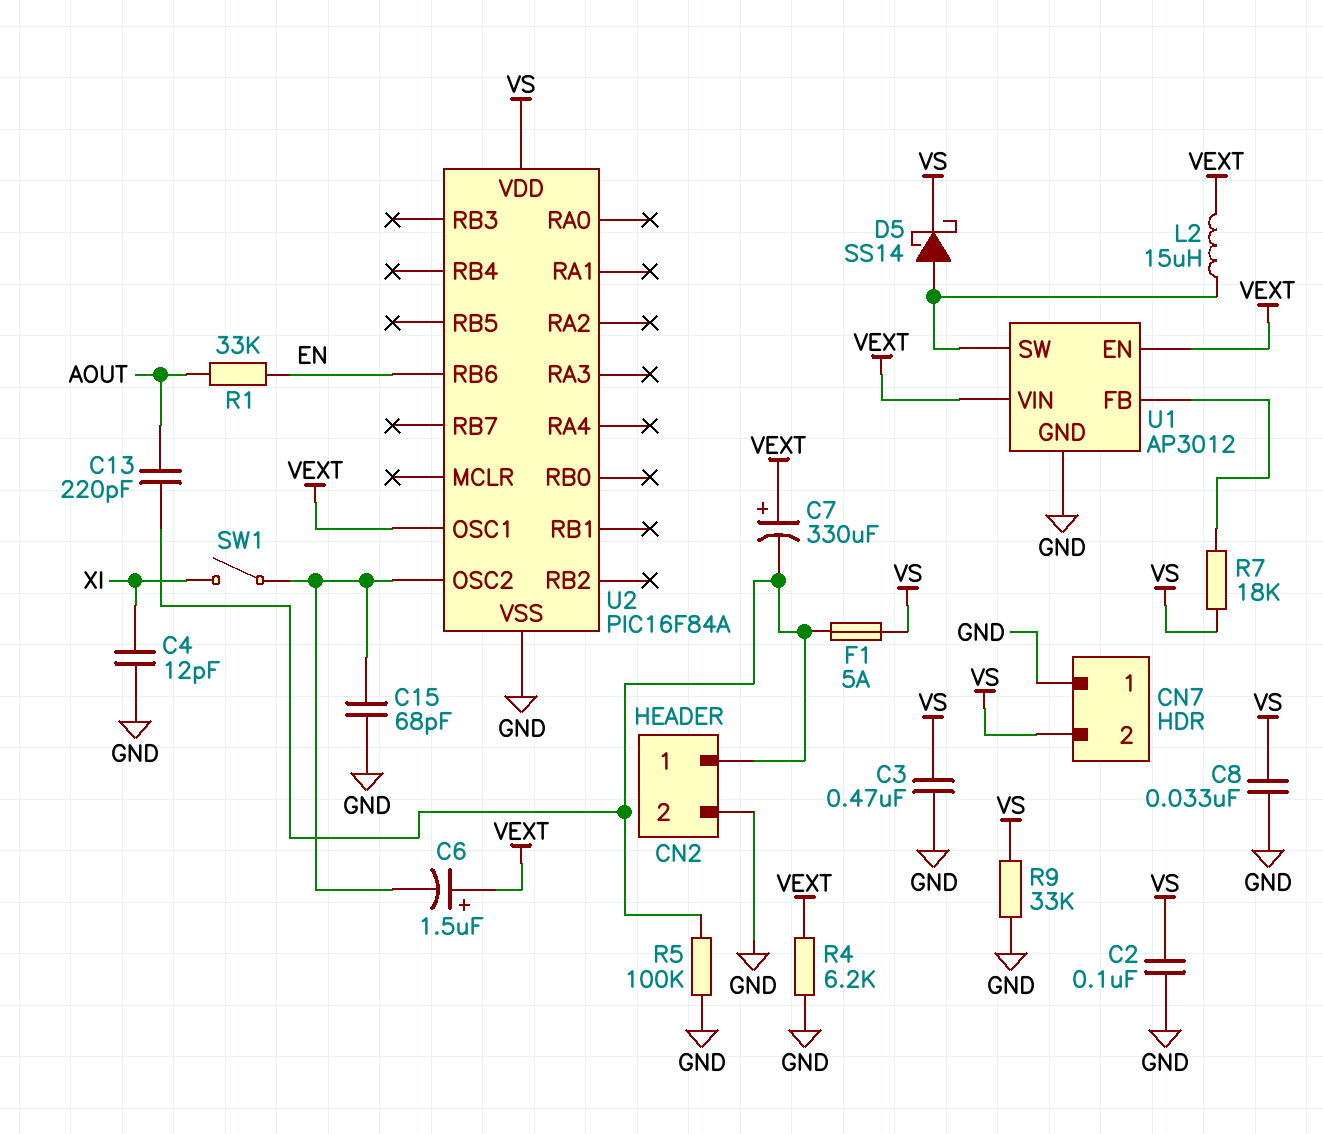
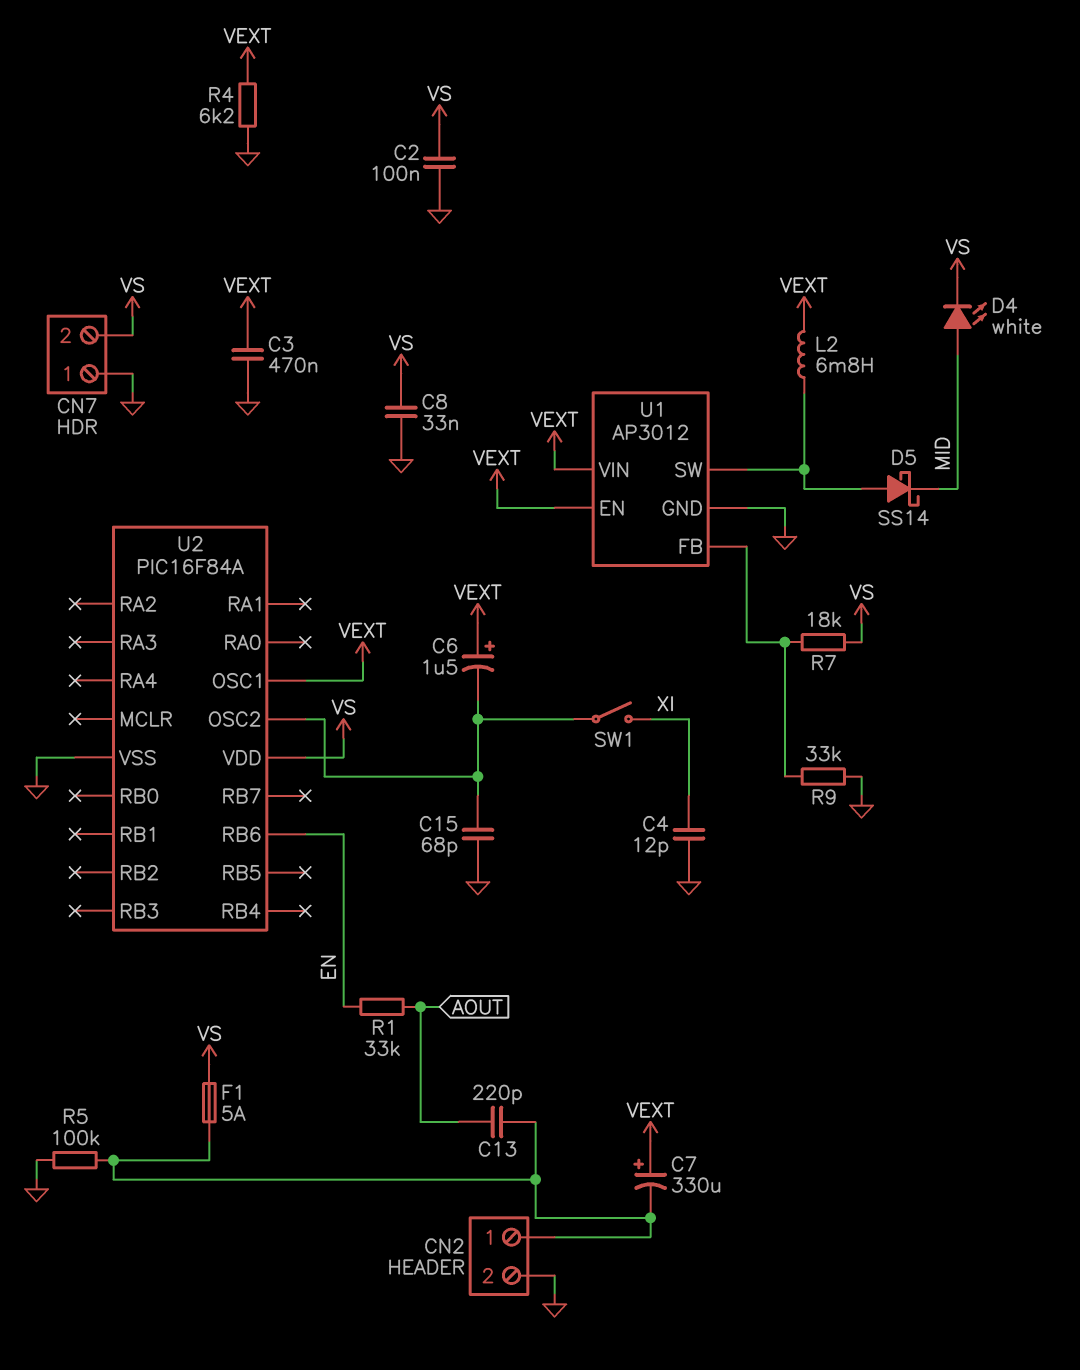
C3: 470nF (GND, VS) -> 470nF (GND, VEXT)
D4: none -> LED white (A MID, K VS)
D5: schottky SS14 (A U1/SW, K VS) -> schottky SS14 (A U1/SW, K MID)
L2: 15uH (U1/SW, VEXT) -> 6.8mH (U1/SW, VEXT)
R9: 33k (GND, VS) -> 33k (GND, U1/FB)

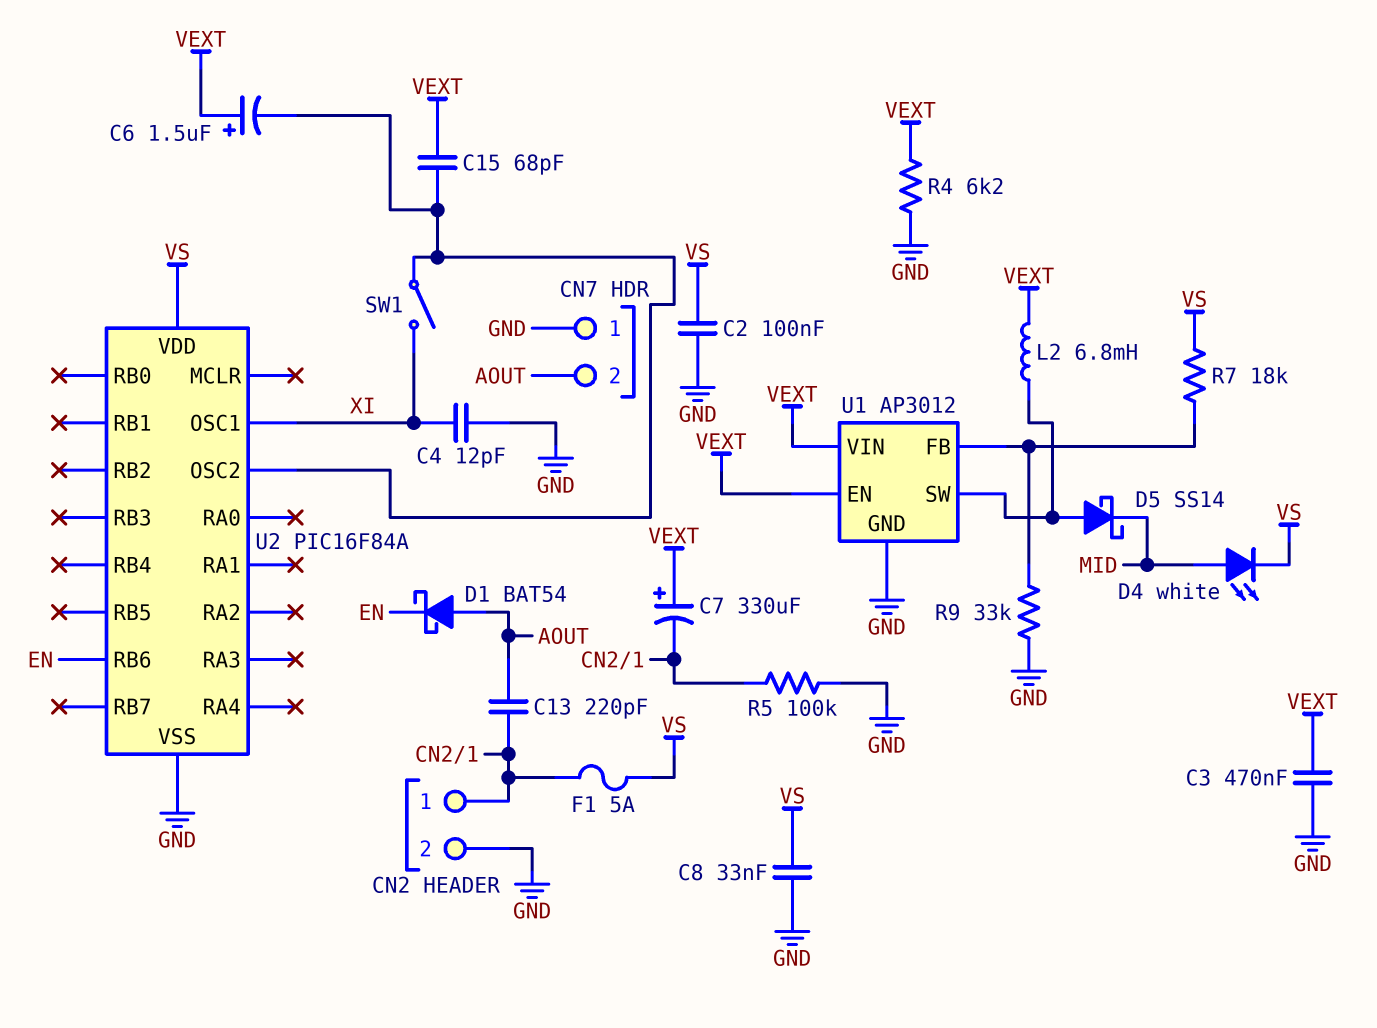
C15: 68pF (GND, U2/OSC2) -> 68pF (U2/OSC2, VEXT)
CN7 pin 2: VS -> AOUT
D1: none -> schottky BAT54 (A AOUT, K EN)
R1: 33k (AOUT, EN) -> none
U2 pin OSC1: VEXT -> XI

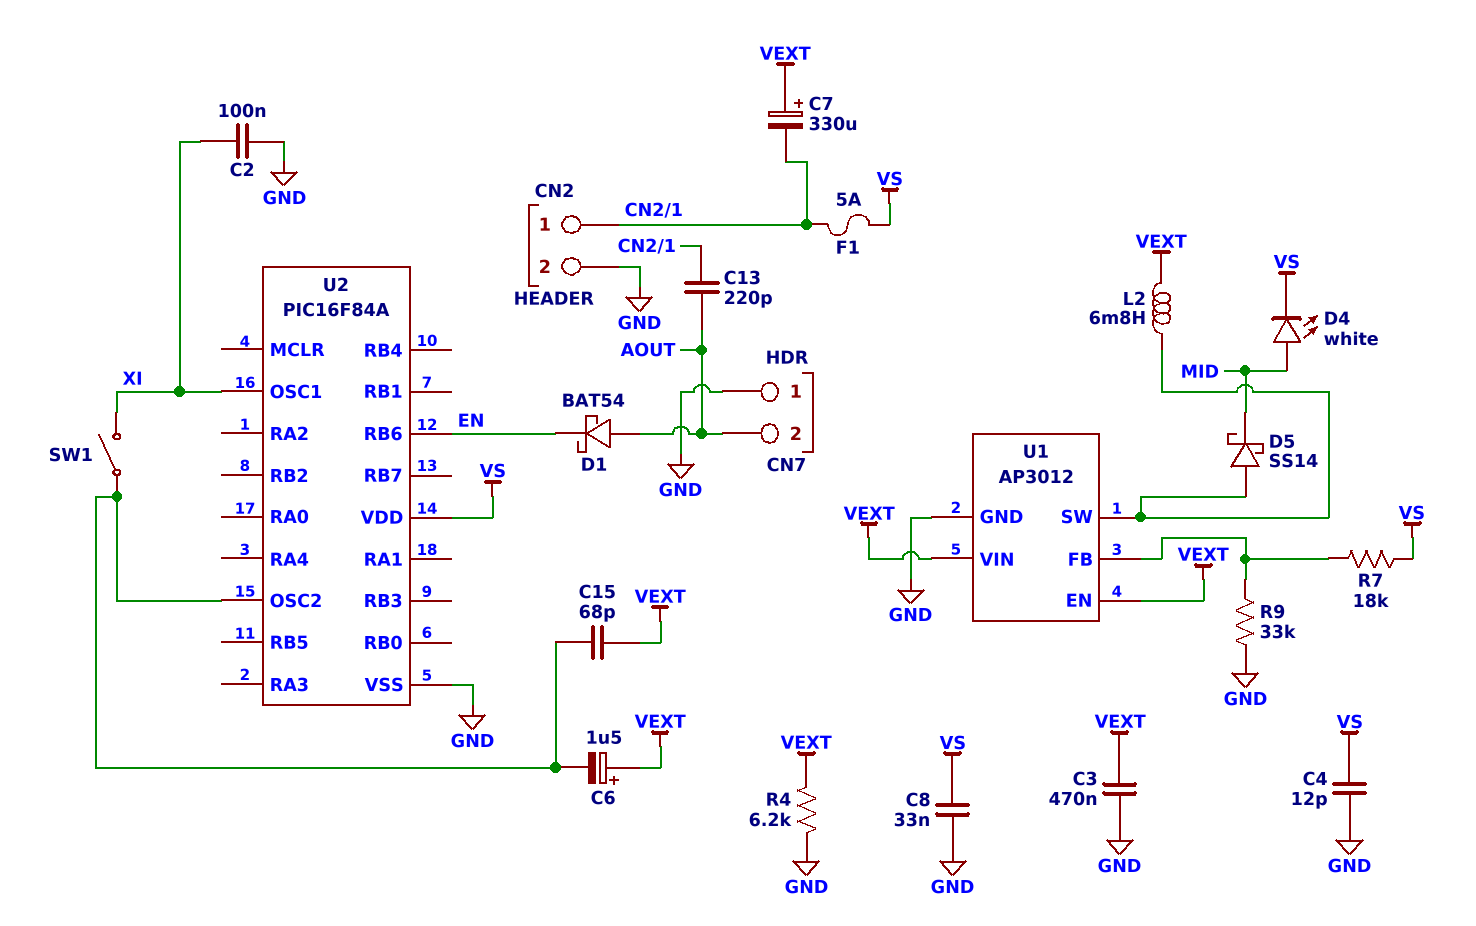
C2: 100nF (GND, VS) -> 100nF (GND, XI)
C4: 12pF (GND, XI) -> 12pF (GND, VS)
R5: 100k (CN2/1, GND) -> none

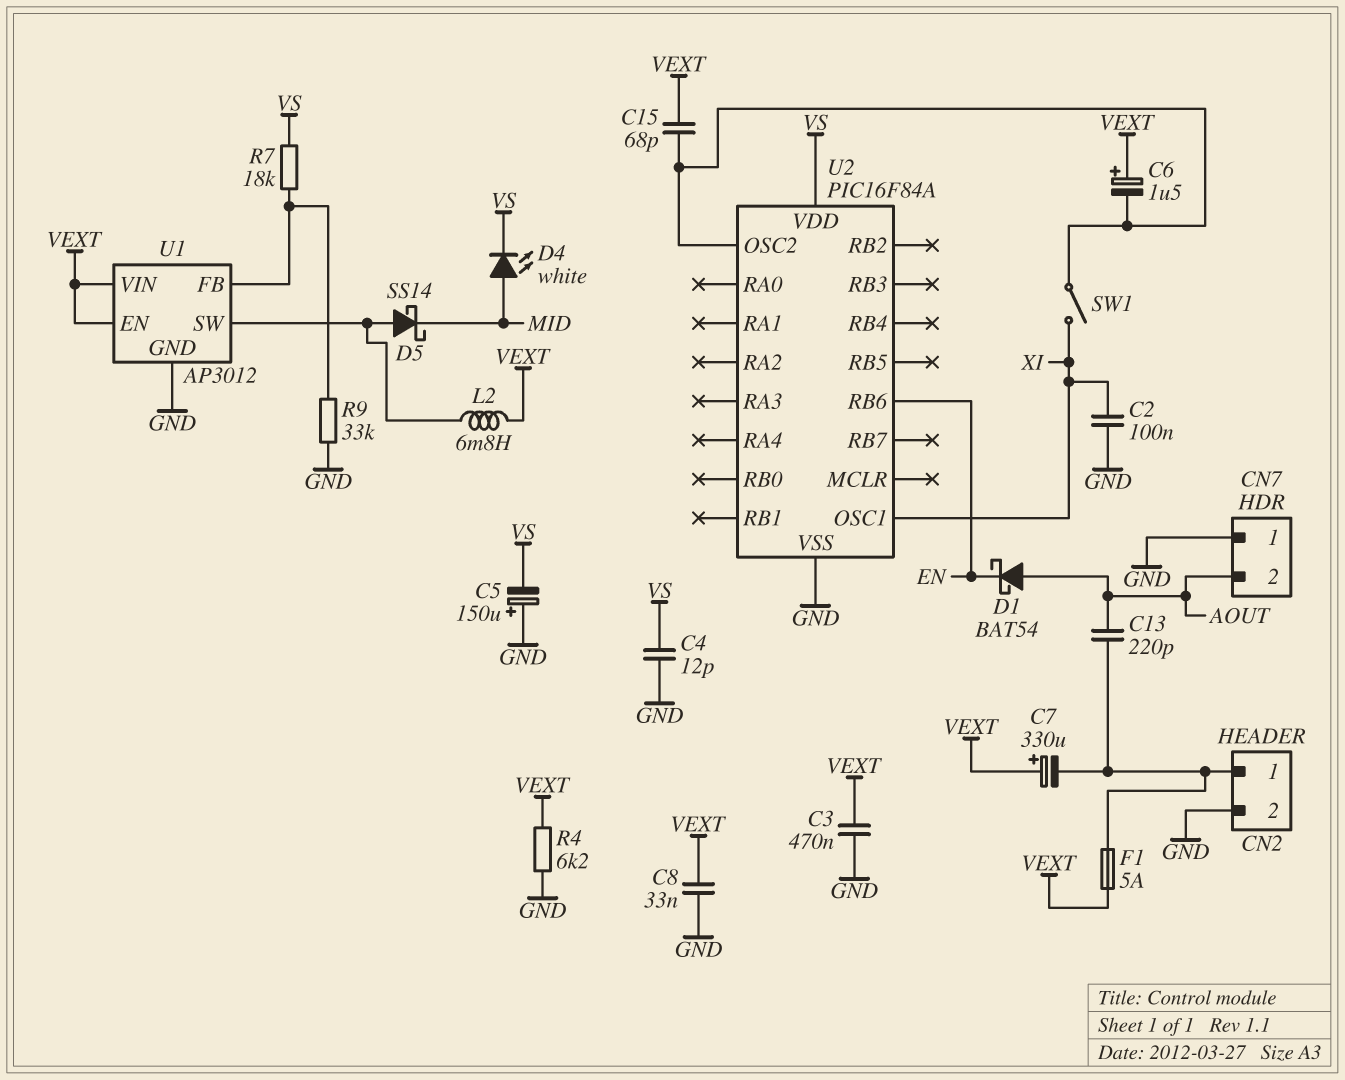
C5: none -> 150uF (plus GND, minus VS)
C8: 33nF (GND, VS) -> 33nF (GND, VEXT)
F1: 5A (CN2/1, VS) -> 5A (CN2/1, VEXT)

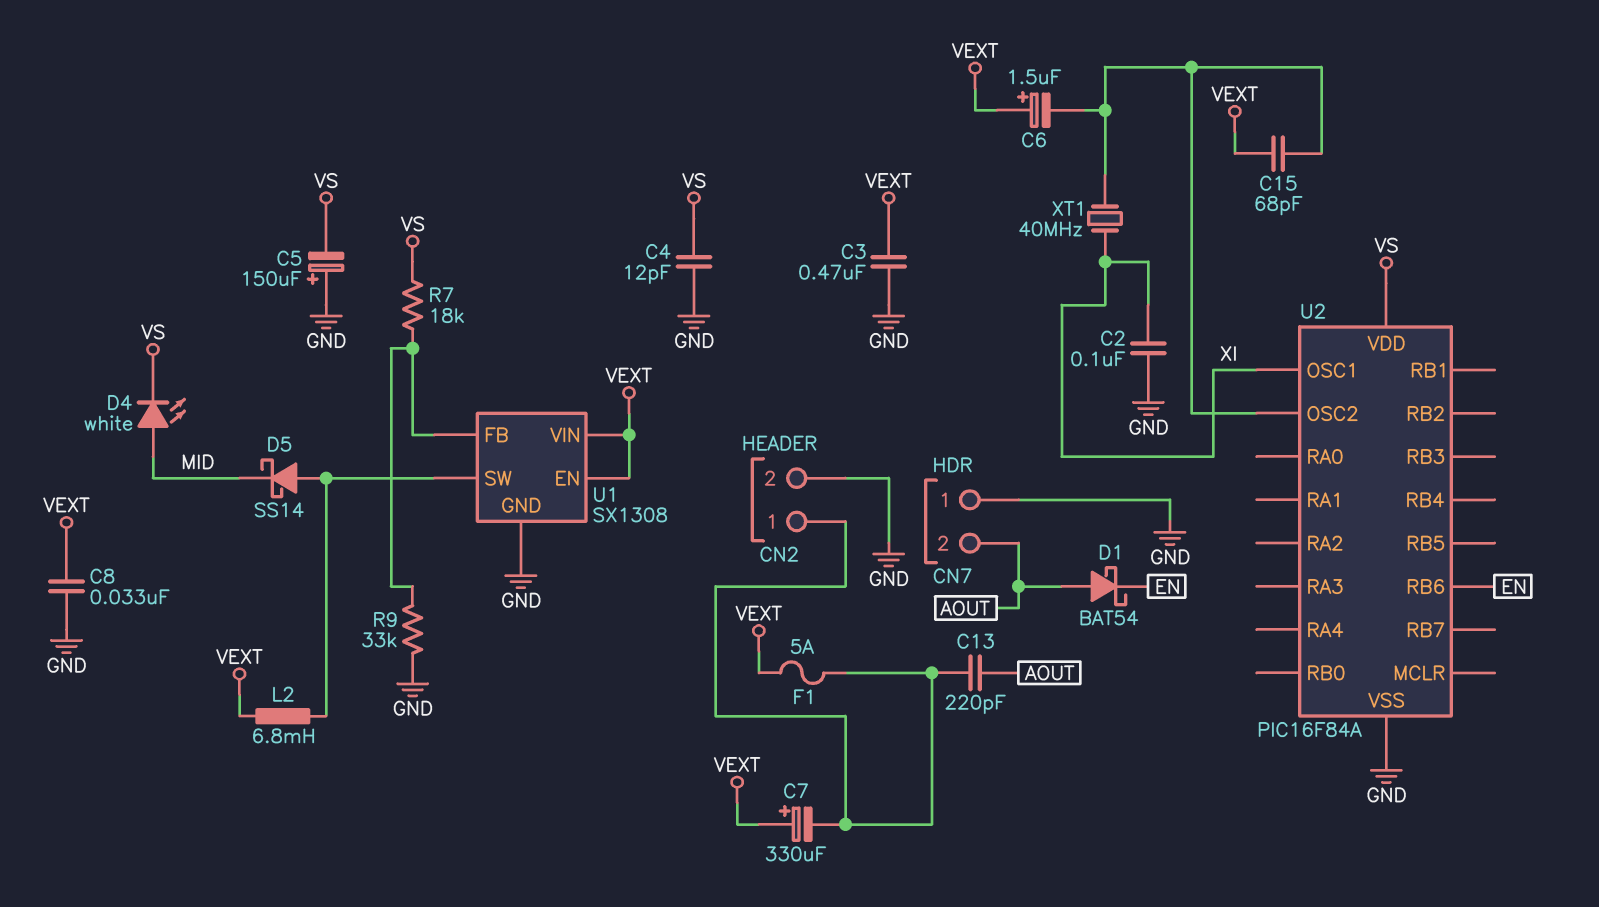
R4: 6.2k (GND, VEXT) -> none
SW1: switch (U2/OSC2, XI) -> none
U1: AP3012 -> SX1308
XT1: none -> 40MHz (U2/OSC2, XI)

